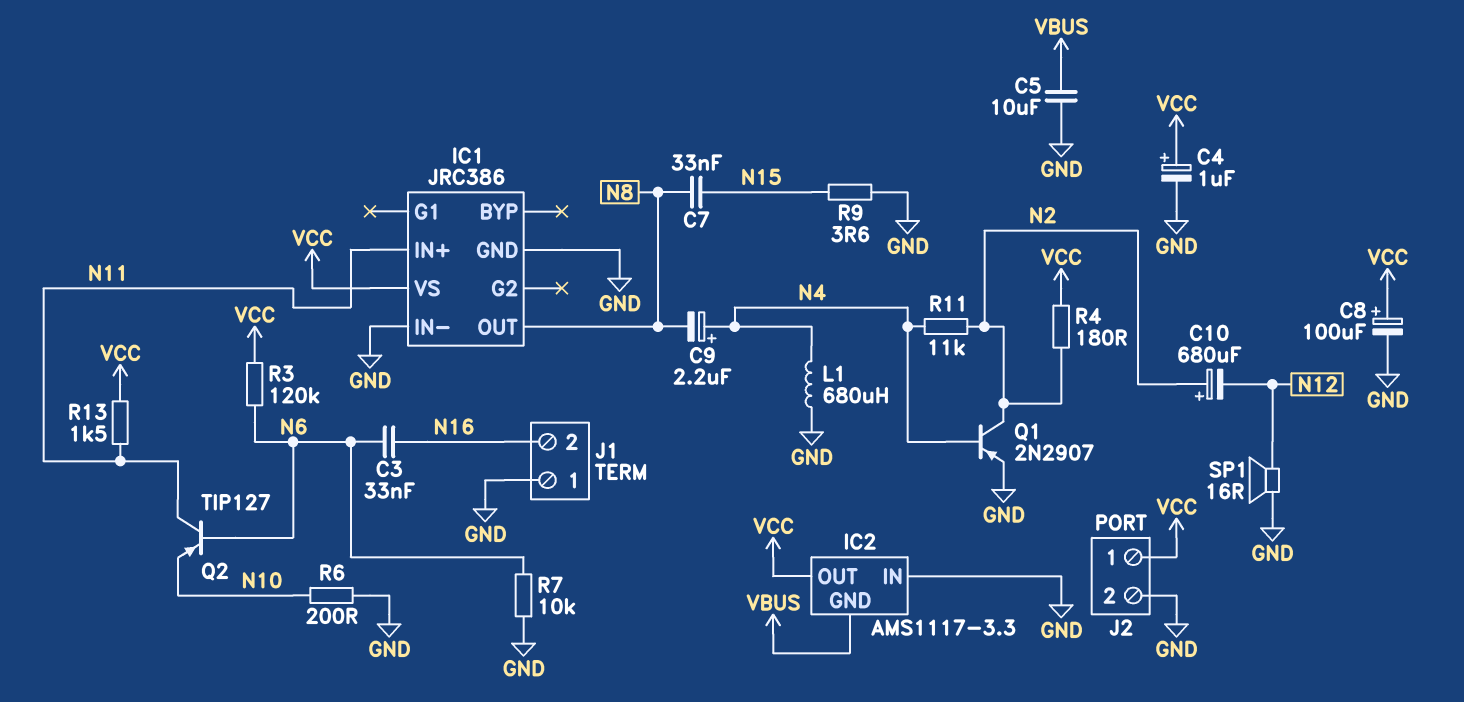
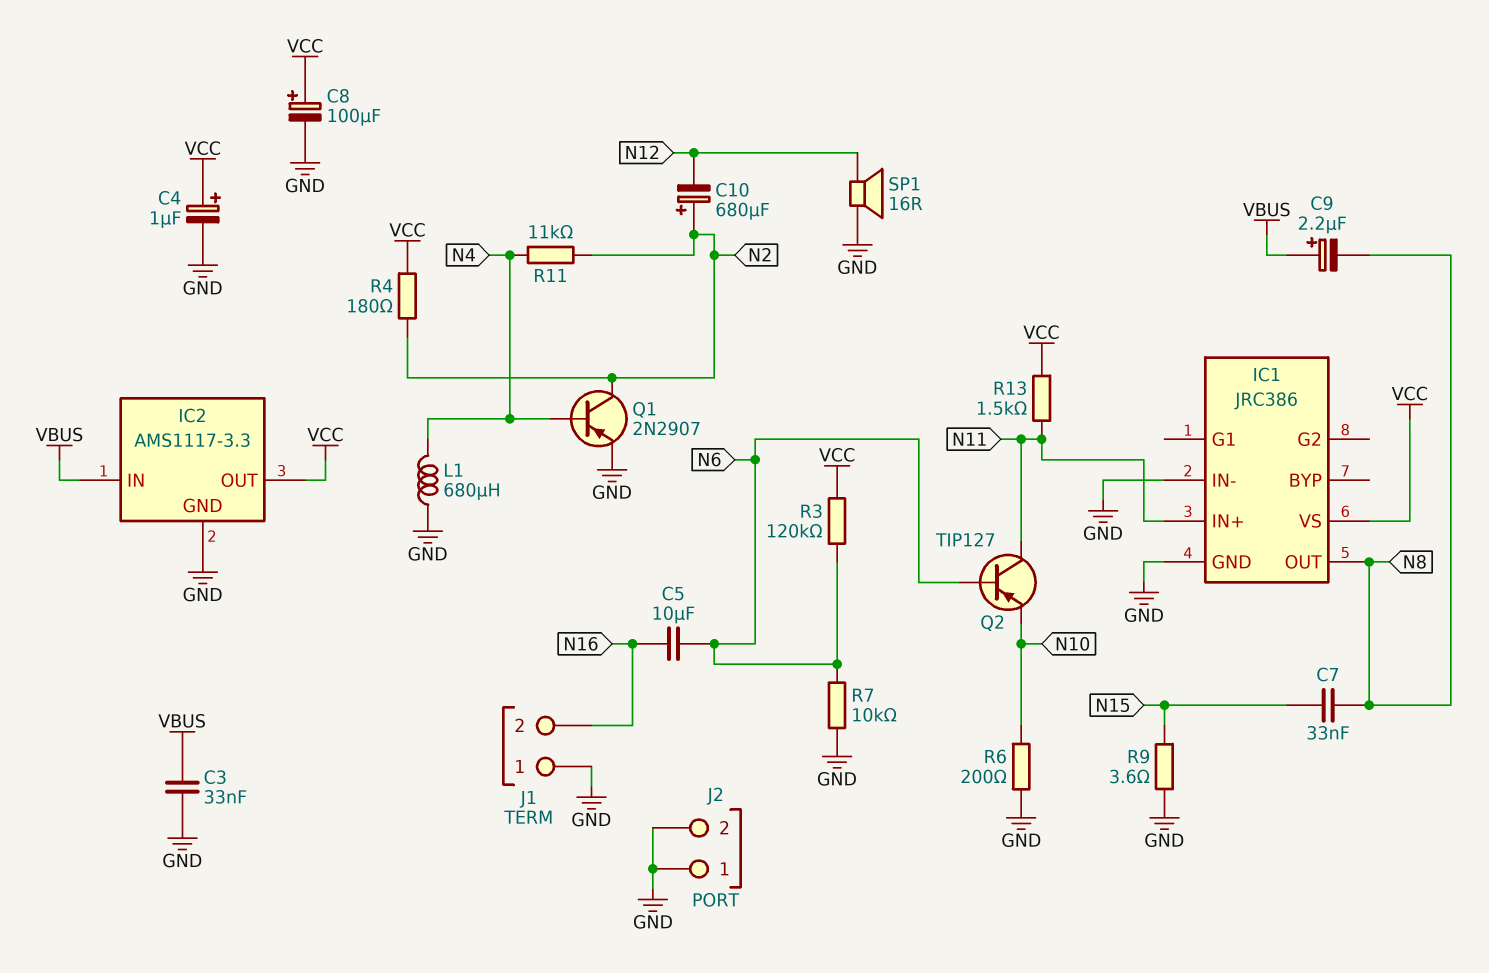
C3: 33nF (N6, N16) -> 33nF (GND, VBUS)
C5: 10uF (GND, VBUS) -> 10uF (N6, N16)
C9: 2.2uF (plus N4, minus N8) -> 2.2uF (plus VBUS, minus N8)
IC2 pin GND: VBUS -> GND
IC2 pin IN: GND -> VBUS
J2 pin 1: VCC -> GND

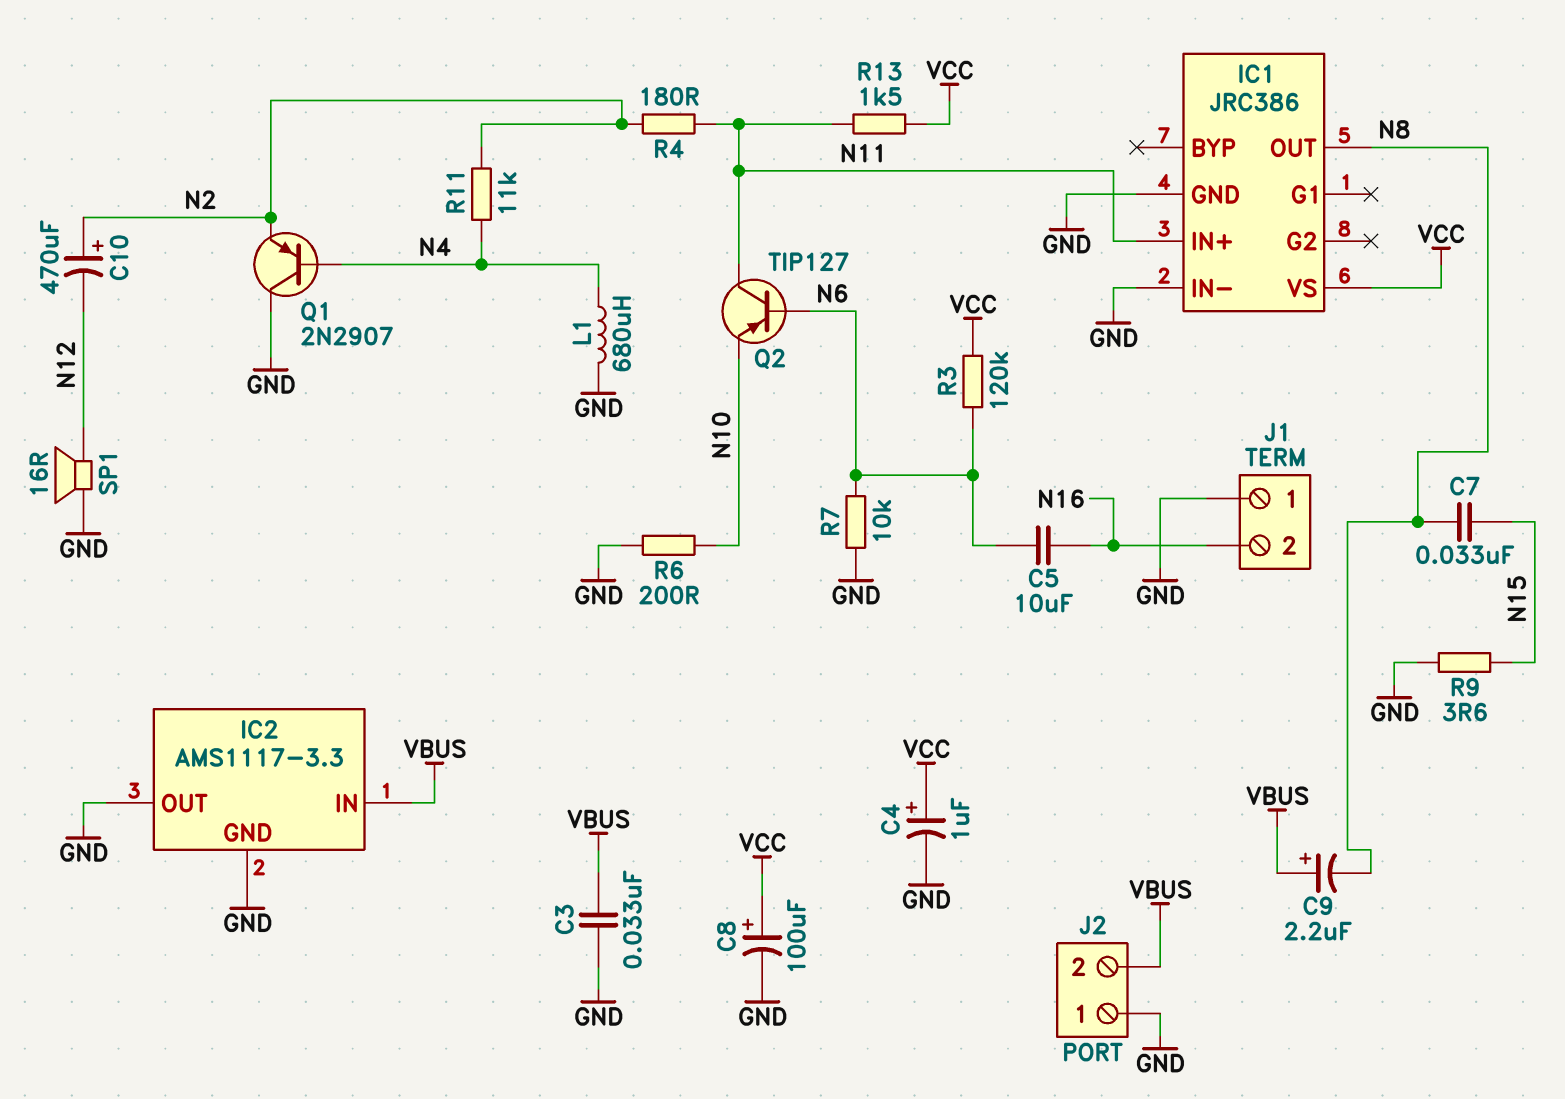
C10: 680uF (plus N2, minus N12) -> 470uF (plus N2, minus N12)
IC2 pin OUT: VCC -> GND
J2 pin 2: GND -> VBUS
Q1: PNP 2N2907 (B N4, C N2, E GND) -> PNP 2N2907 (B N4, C GND, E N2)
R4: 180 (N2, VCC) -> 180 (N2, N11)

